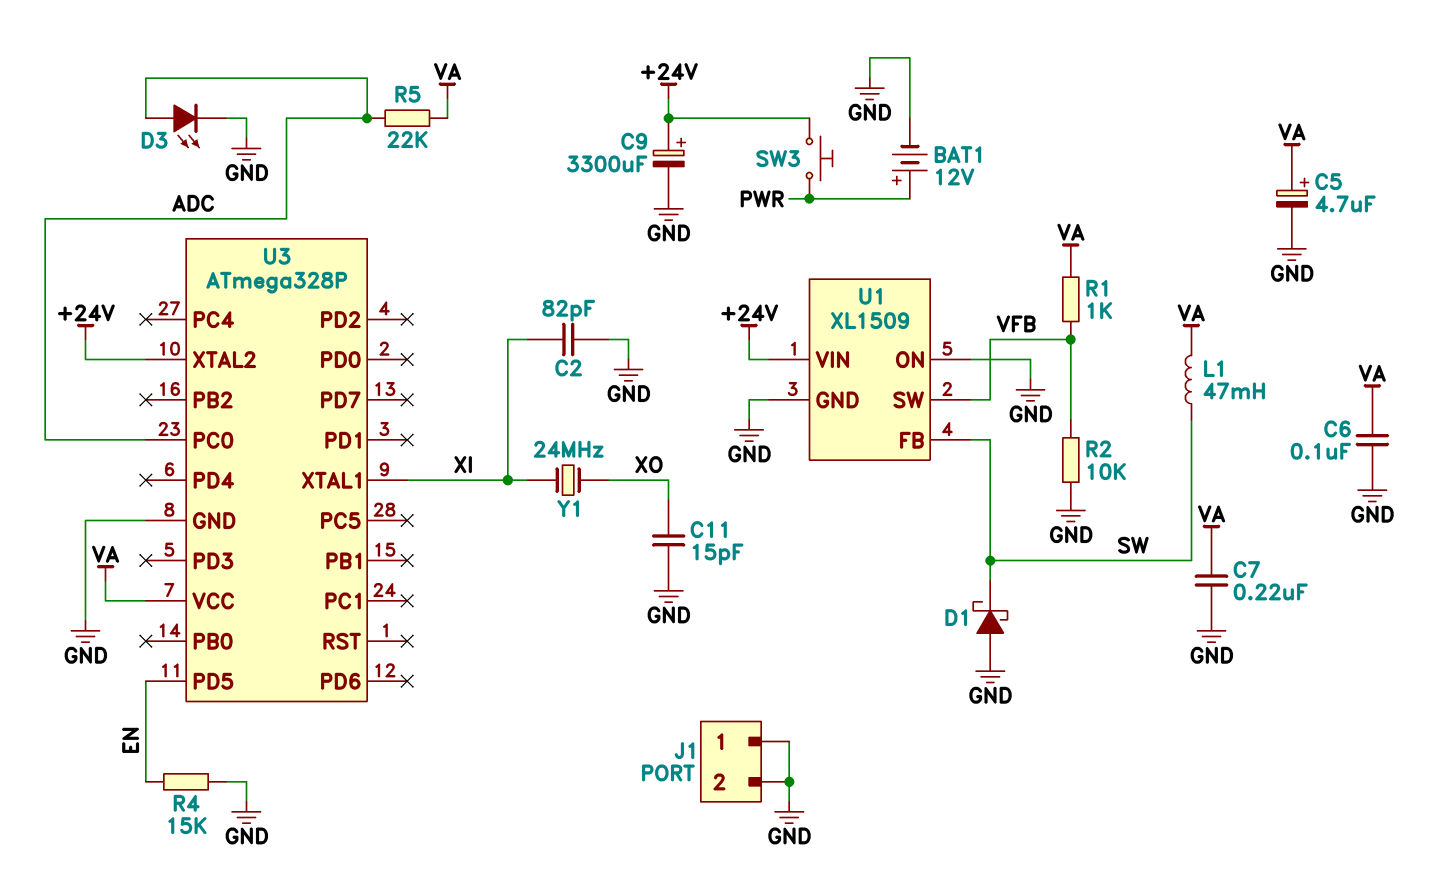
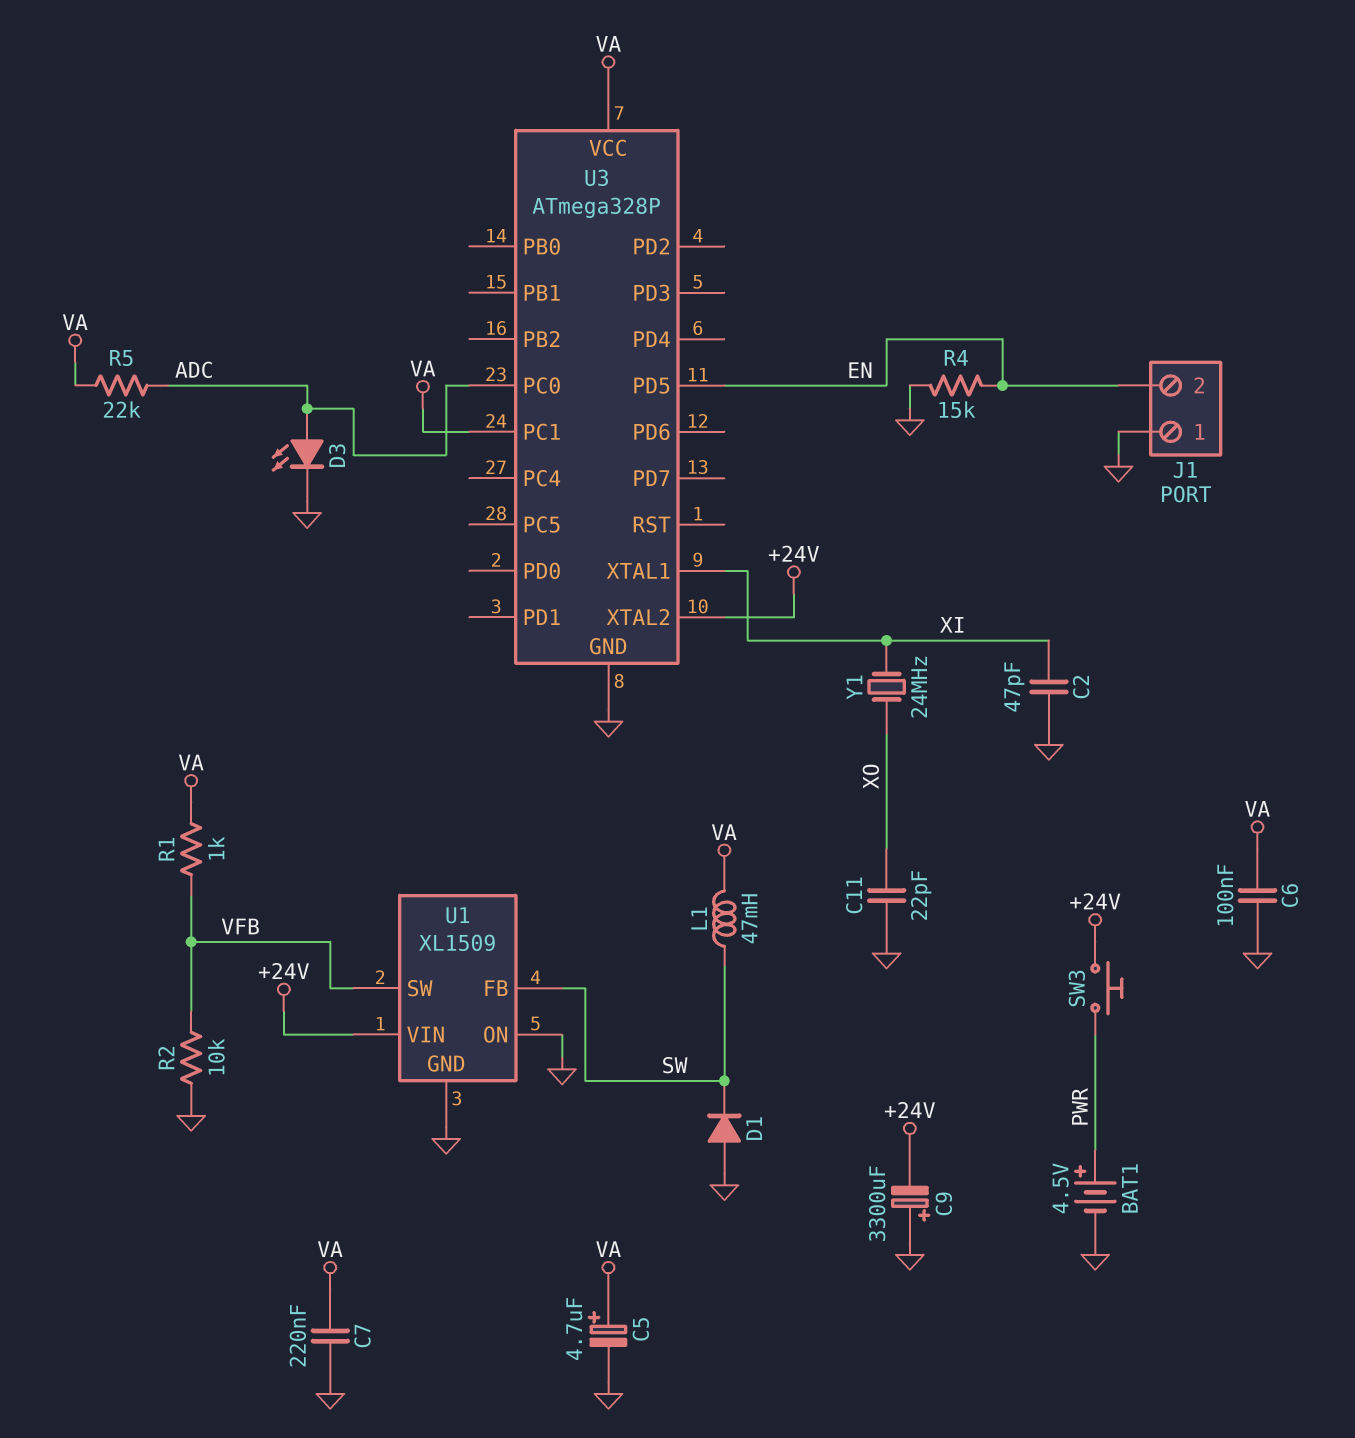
BAT1: 12V (plus PWR, minus GND) -> 4.5V (plus PWR, minus GND)
C2: 82pF (GND, XI) -> 47pF (GND, XI)
C9: 3300uF (plus +24V, minus GND) -> 3300uF (plus GND, minus +24V)
C11: 15pF (GND, XO) -> 22pF (GND, XO)
D1: schottky (A GND, K SW) -> diode (A GND, K SW)
J1 pin 2: GND -> EN
U3 pin PC1: none -> VA

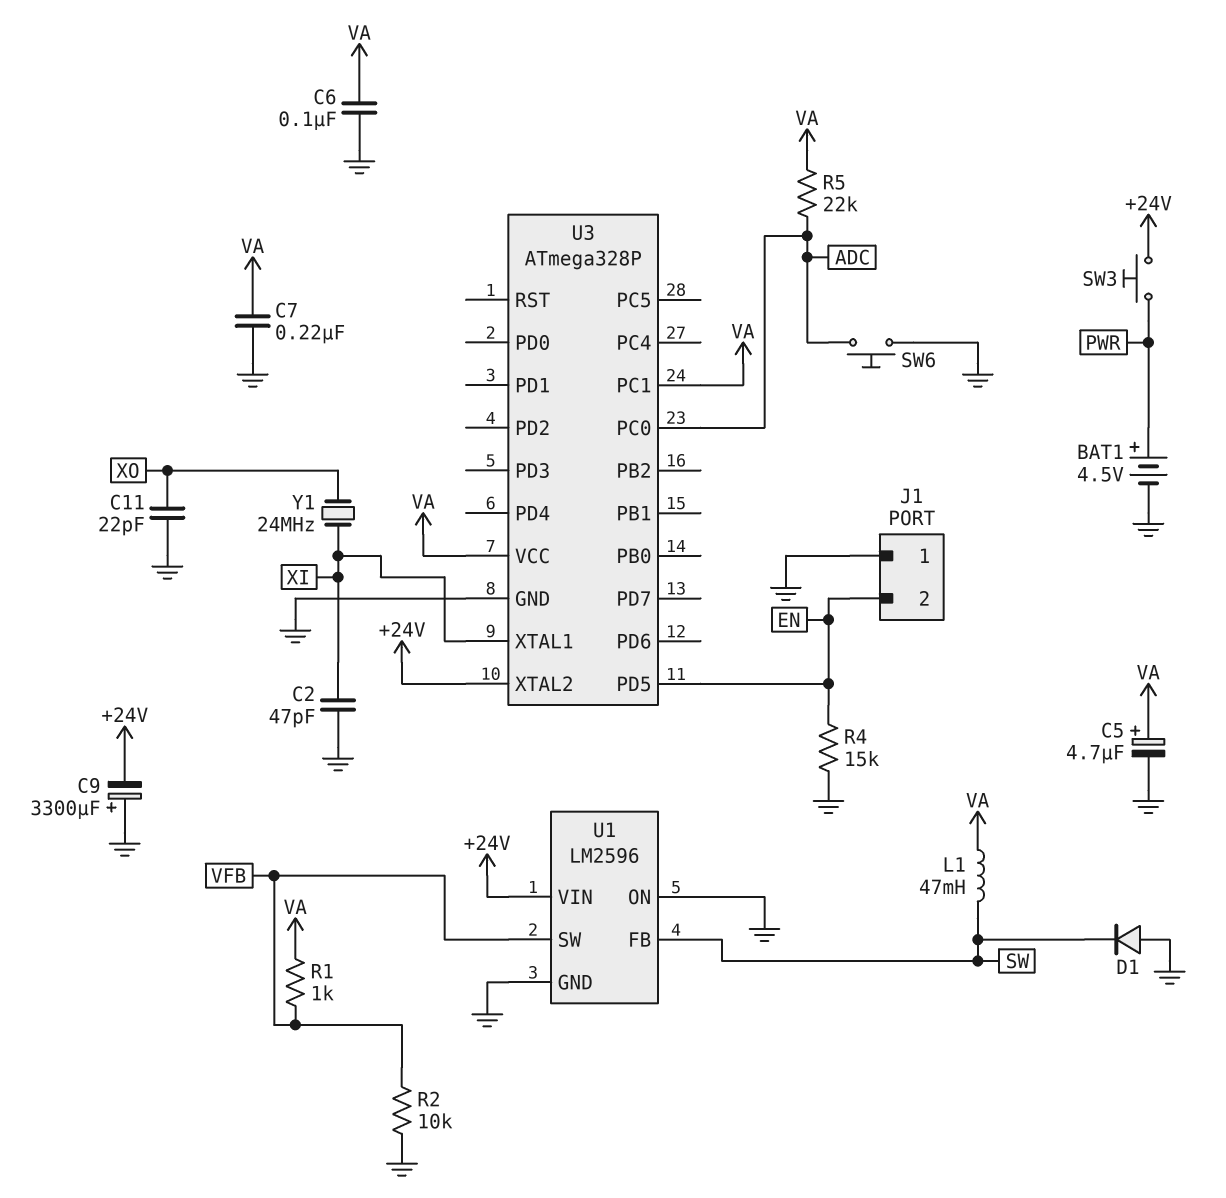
D3: LED (A ADC, K GND) -> none
SW6: none -> button (ADC, GND)
U1: XL1509 -> LM2596

